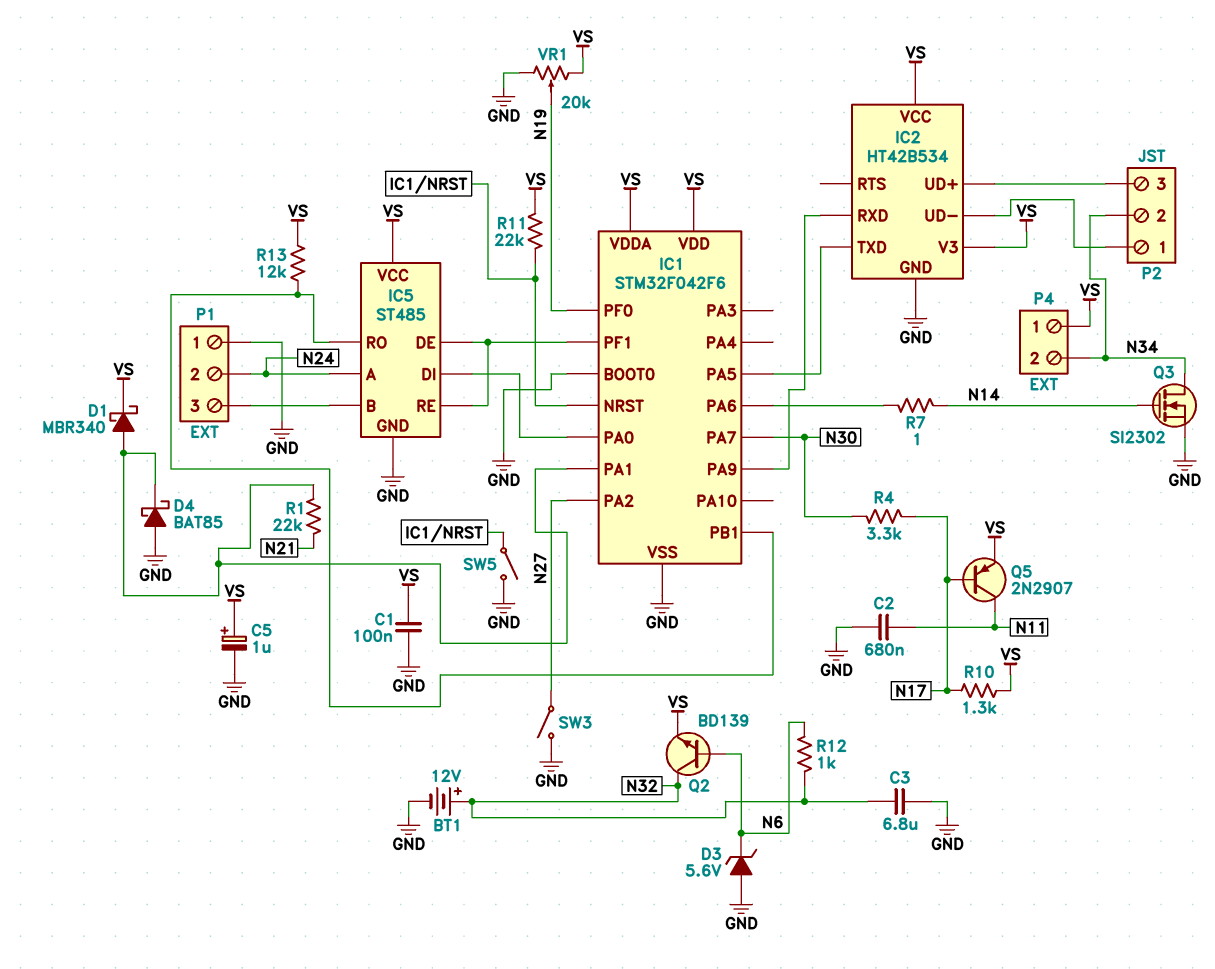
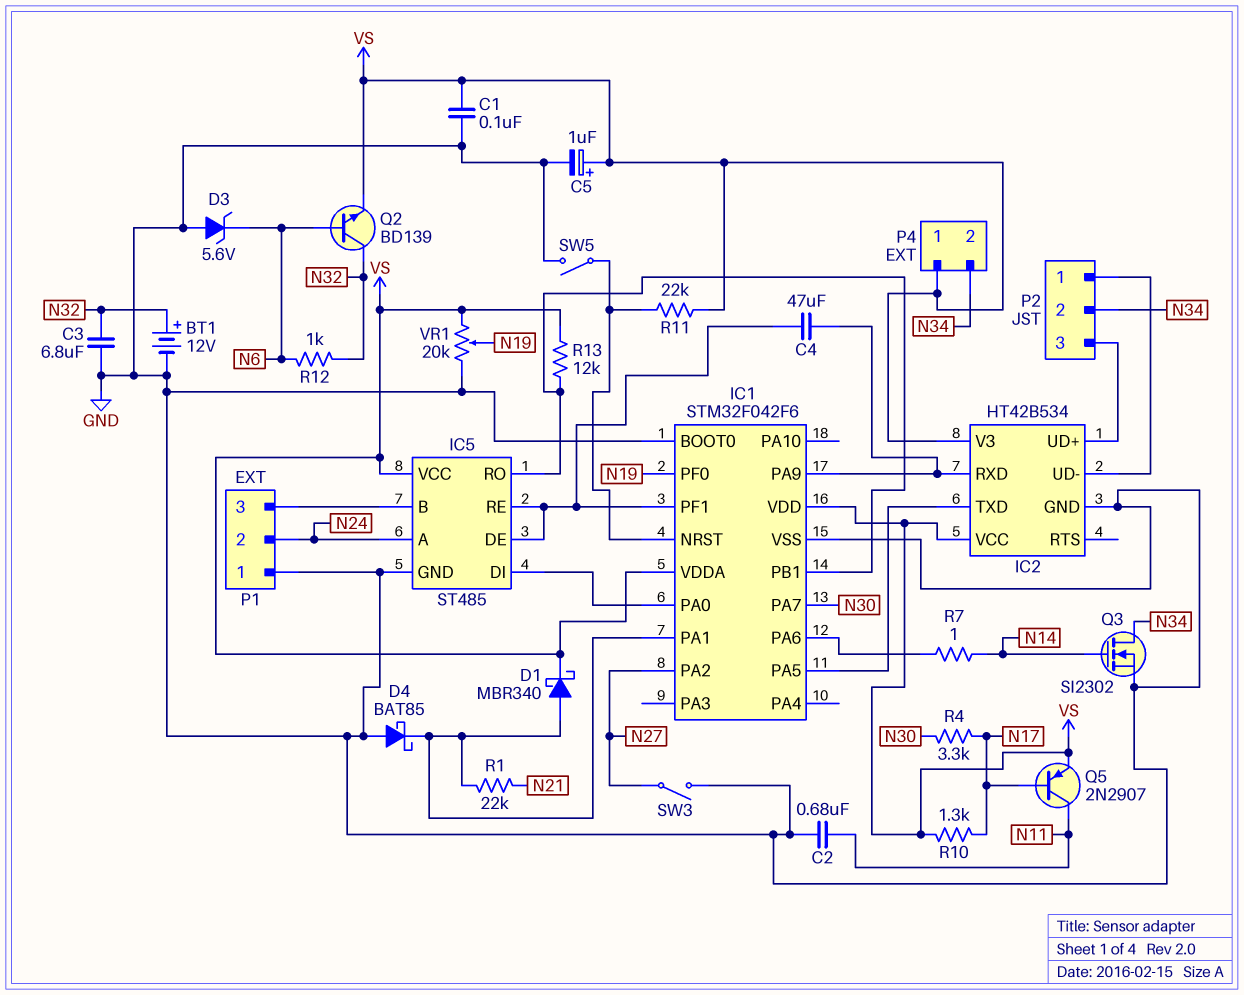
C4: none -> 47uF (IC1/PA9, IC1/PF1)

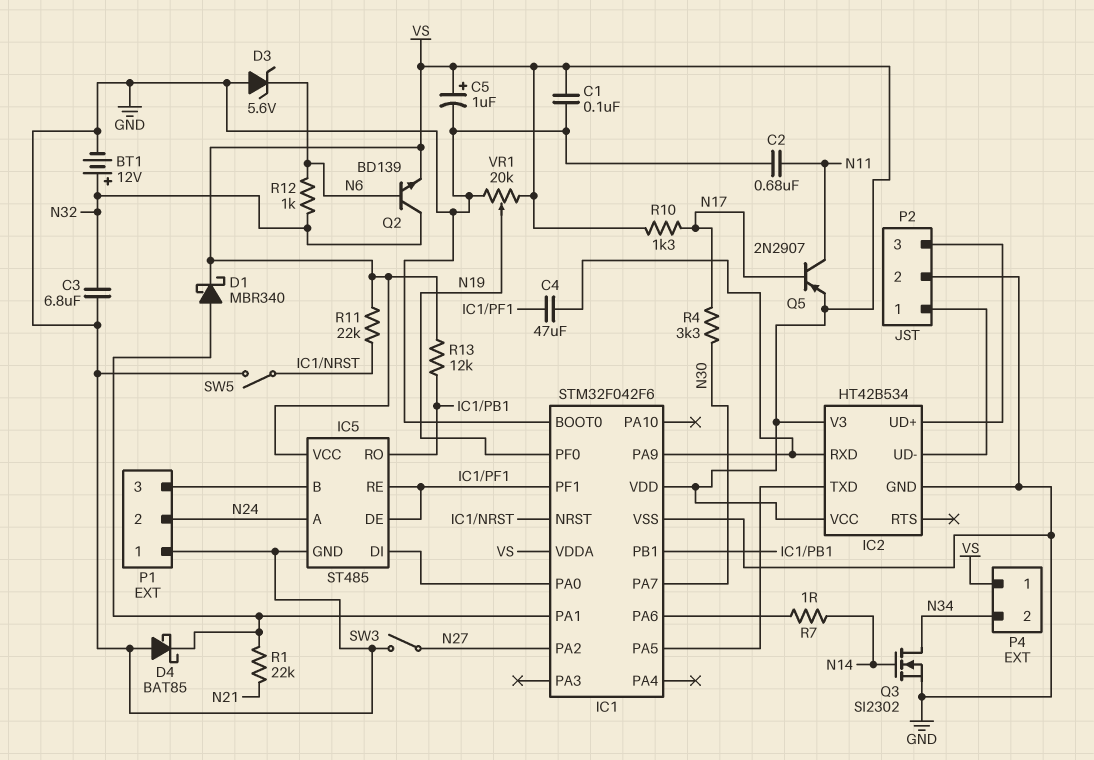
P2 pin 2: N34 -> GND

